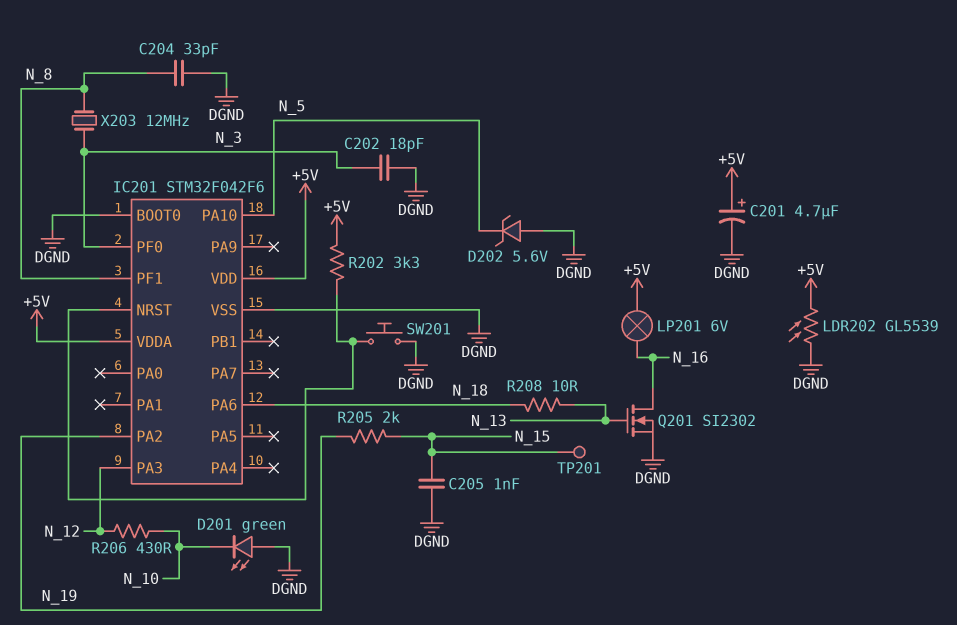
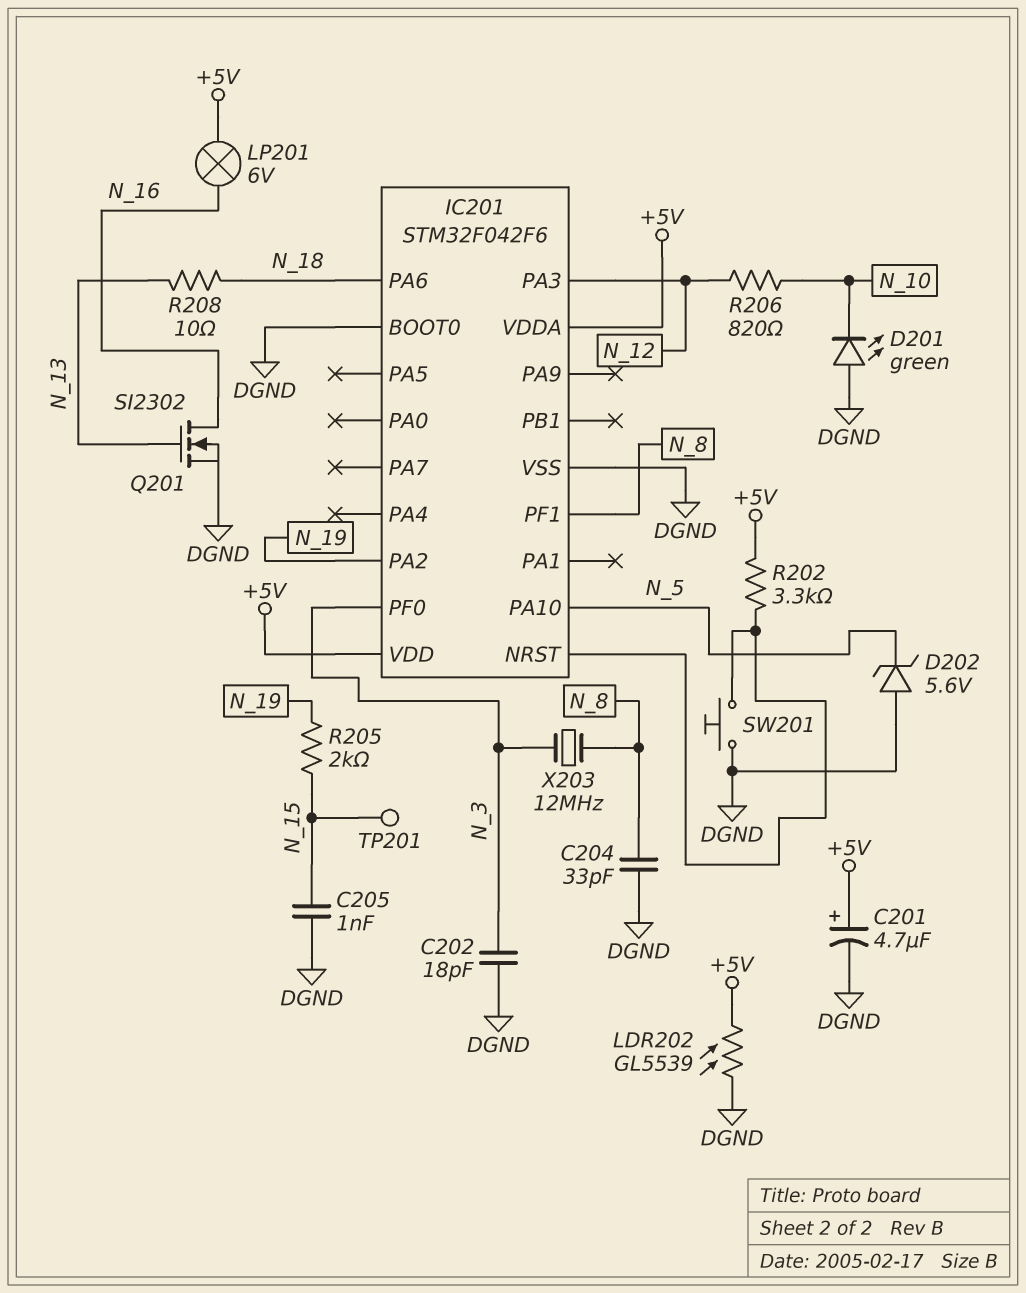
R206: 430 (N_10, N_12) -> 820 (N_10, N_12)

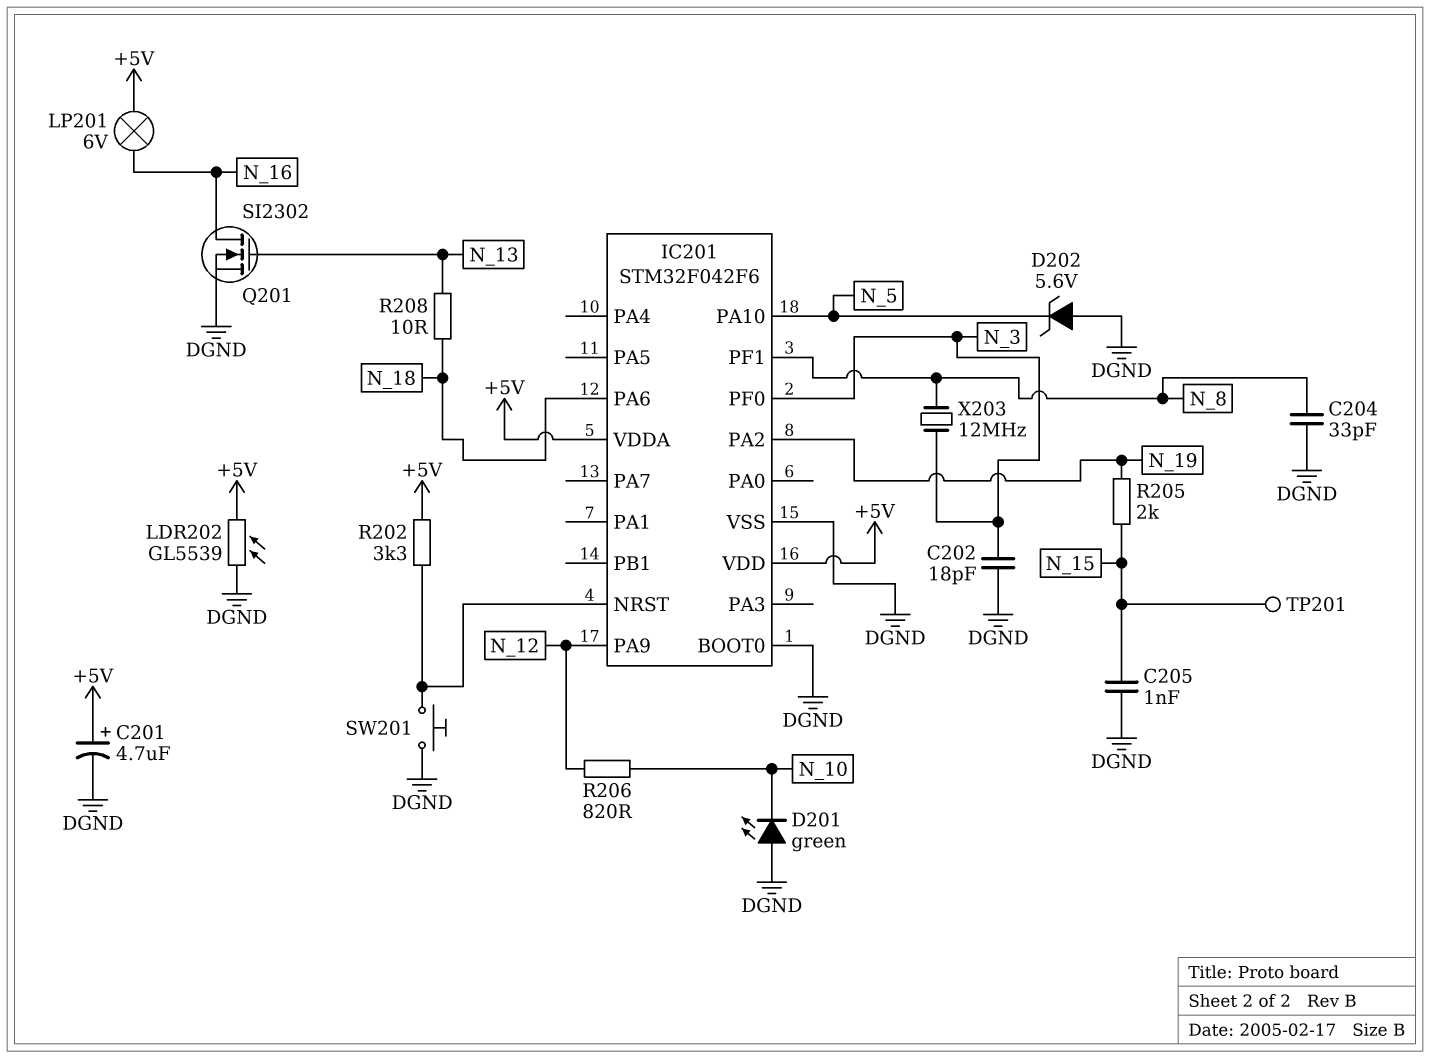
IC201 pin PA3: N_12 -> none
IC201 pin PA9: none -> N_12

